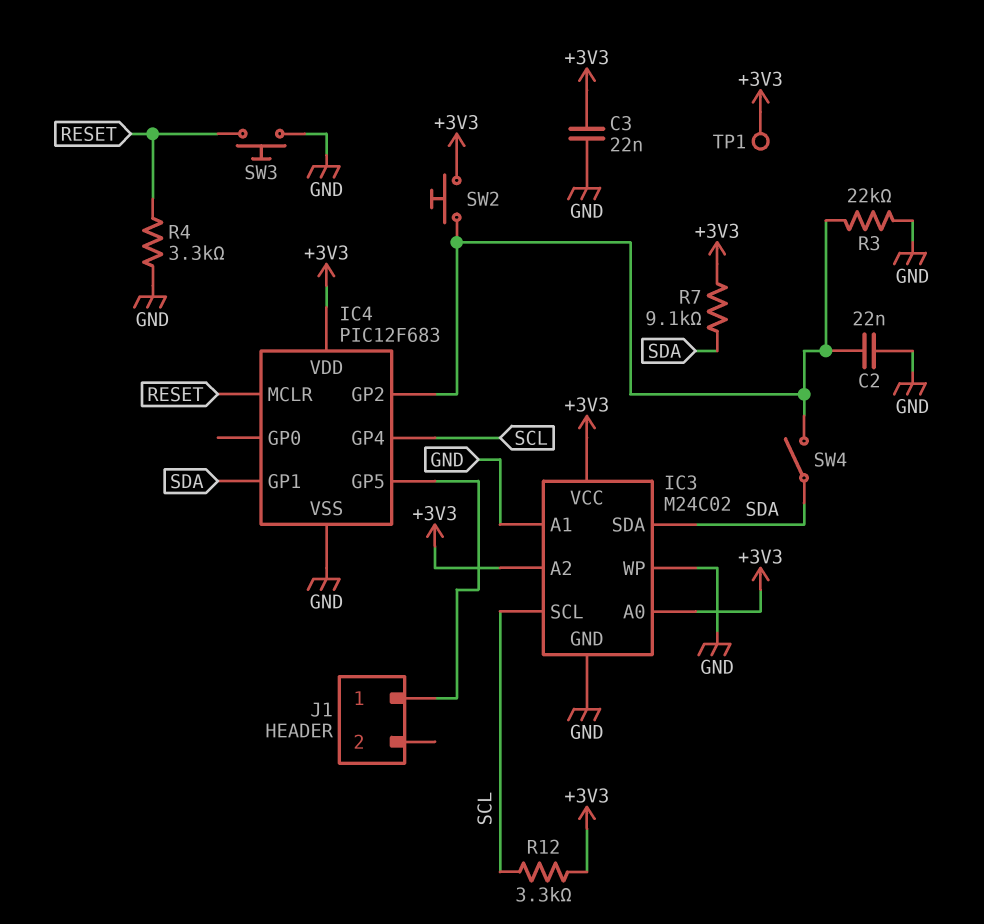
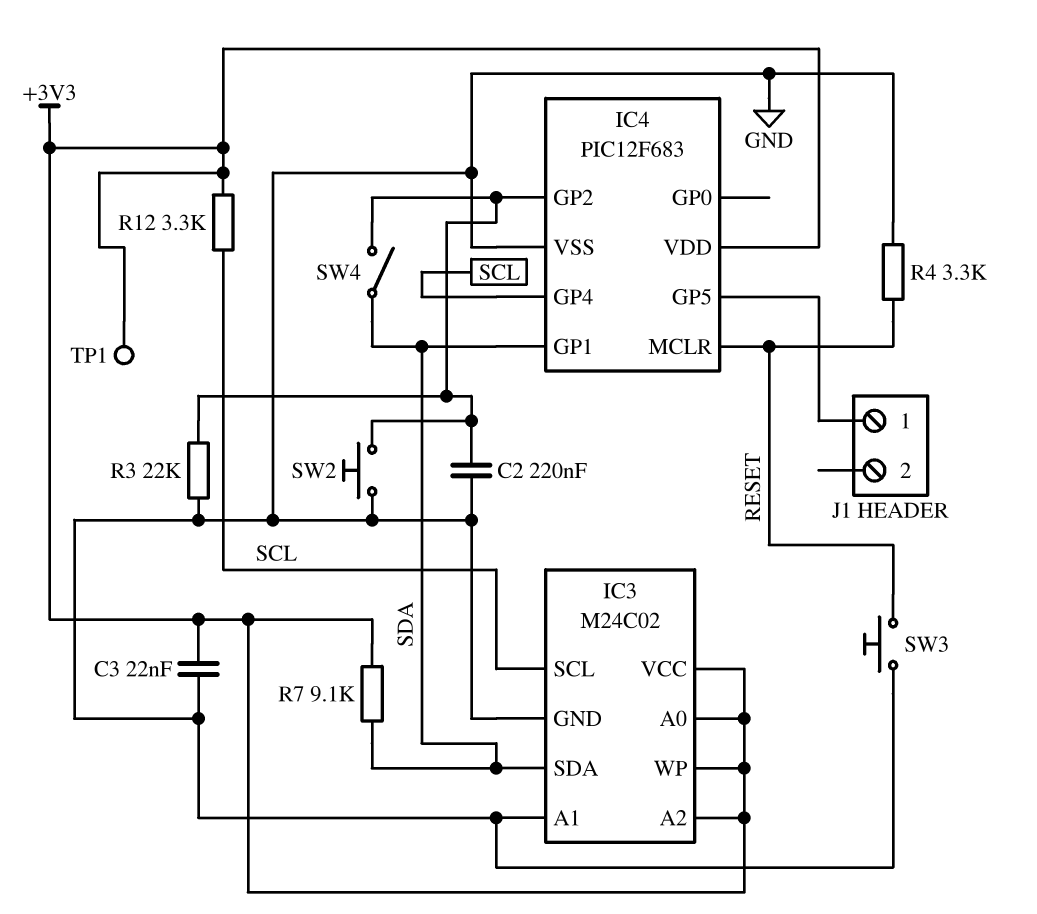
C2: 22nF (GND, IC4/GP2) -> 220nF (GND, IC4/GP2)
IC3 pin WP: GND -> +3V3
SW2: button (+3V3, IC4/GP2) -> button (GND, IC4/GP2)

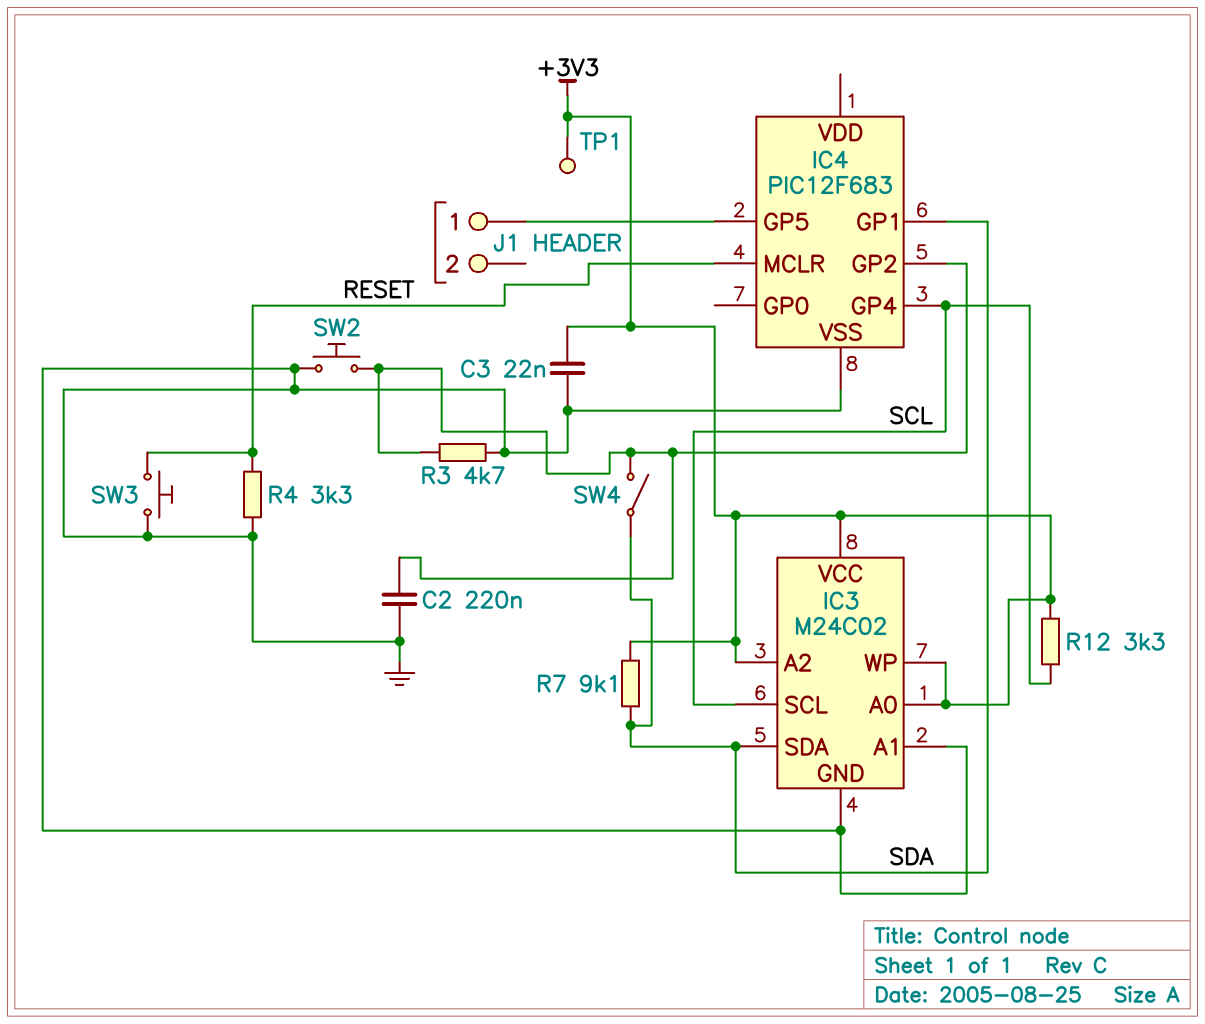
IC4 pin VDD: +3V3 -> none
R3: 22k (GND, IC4/GP2) -> 4.7k (GND, IC4/GP2)

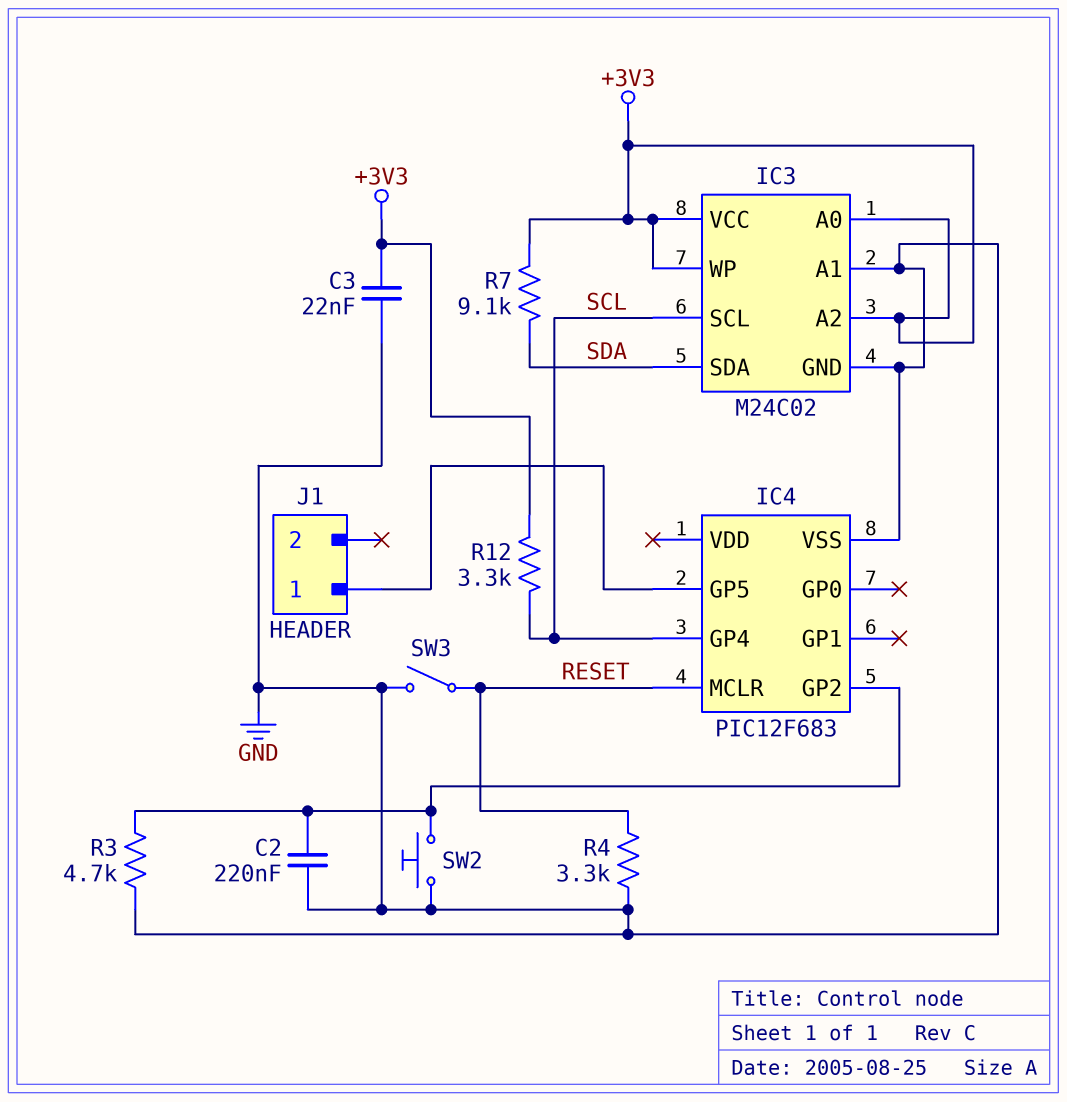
IC4 pin GP1: SDA -> none
SW3: button (GND, RESET) -> switch (GND, RESET)
SW4: switch (IC4/GP2, SDA) -> none
TP1: test point (+3V3) -> none

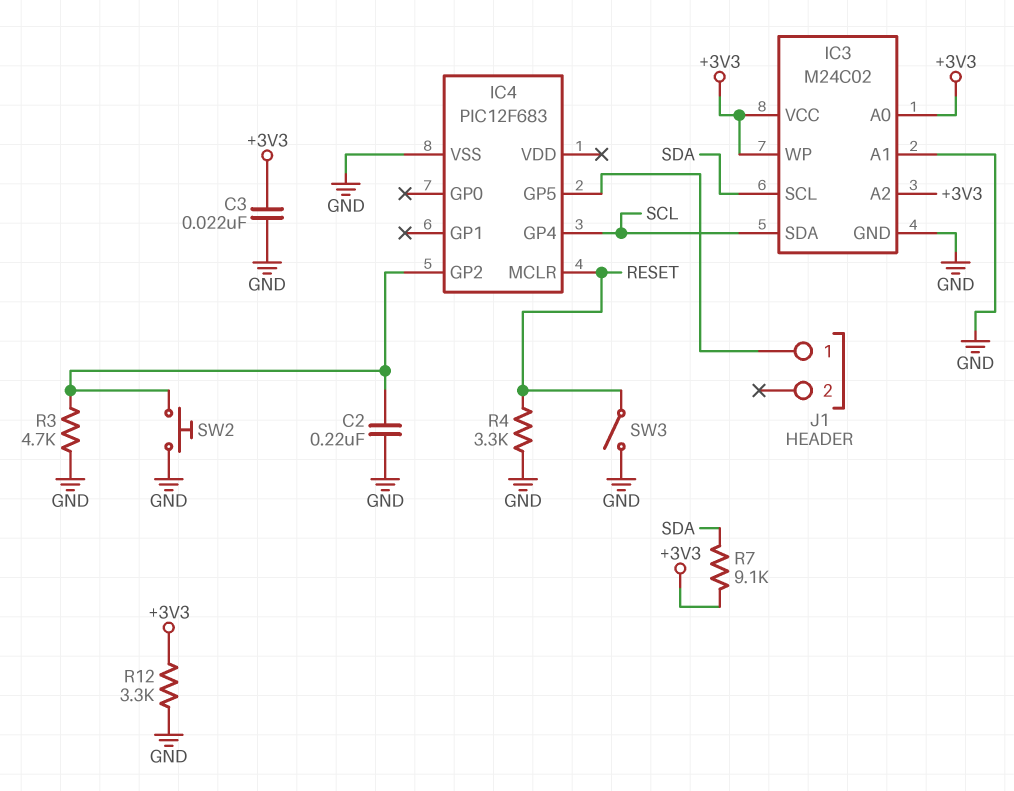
IC3 pin SCL: SCL -> SDA
IC3 pin SDA: SDA -> SCL
R12: 3.3k (+3V3, SCL) -> 3.3k (+3V3, GND)

